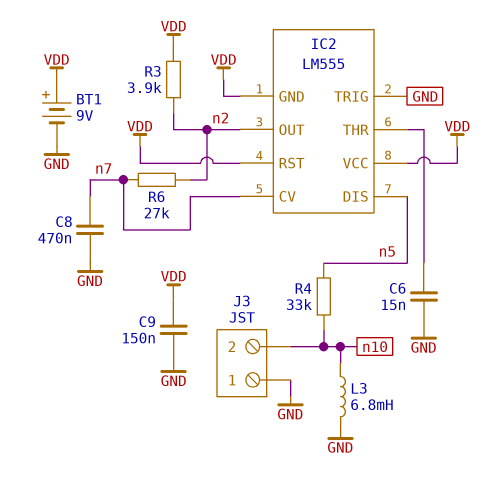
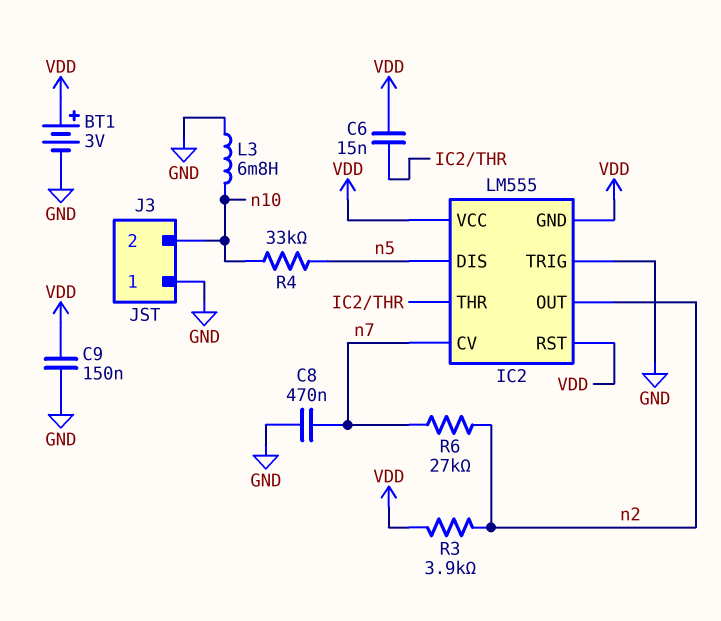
BT1: 9V (plus VDD, minus GND) -> 3V (plus VDD, minus GND)
C6: 15nF (GND, IC2/THR) -> 15nF (IC2/THR, VDD)

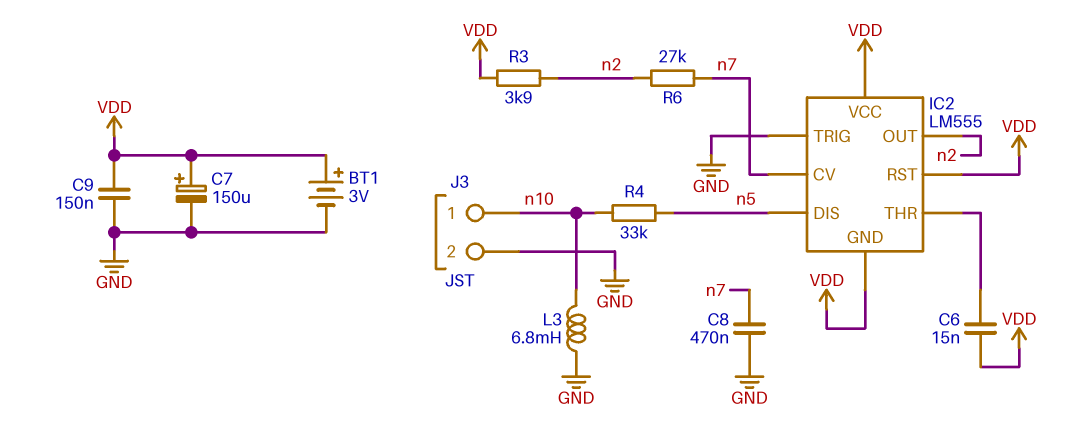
C7: none -> 150uF (plus VDD, minus GND)
J3 pin 1: GND -> n10
J3 pin 2: n10 -> GND

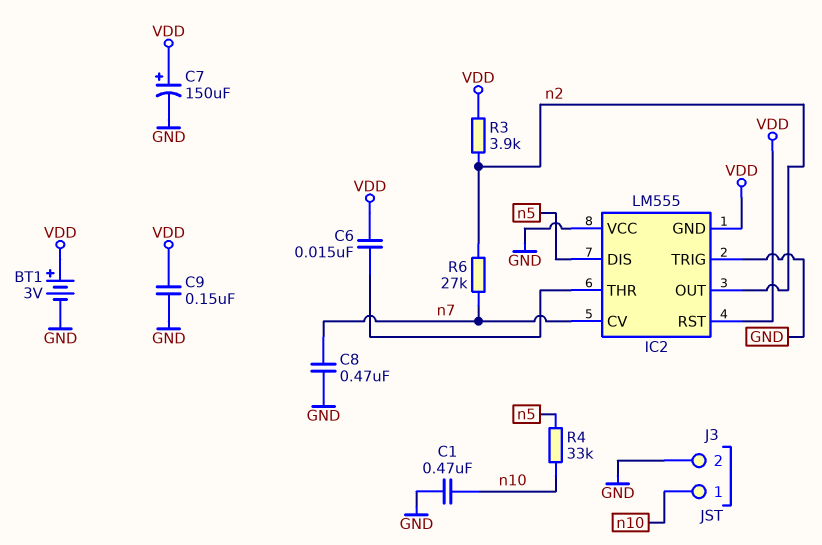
C1: none -> 470nF (GND, n10)
IC2 pin VCC: VDD -> GND
L3: 6.8mH (GND, n10) -> none

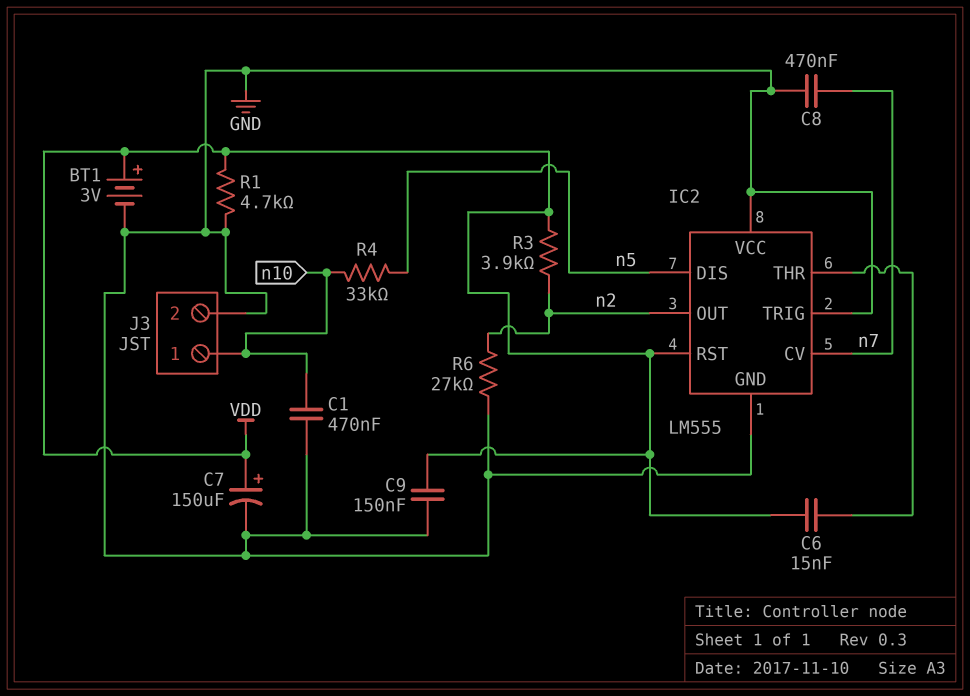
IC2 pin GND: VDD -> GND
R1: none -> 4.7k (GND, VDD)
R6: 27k (n2, n7) -> 27k (GND, n2)

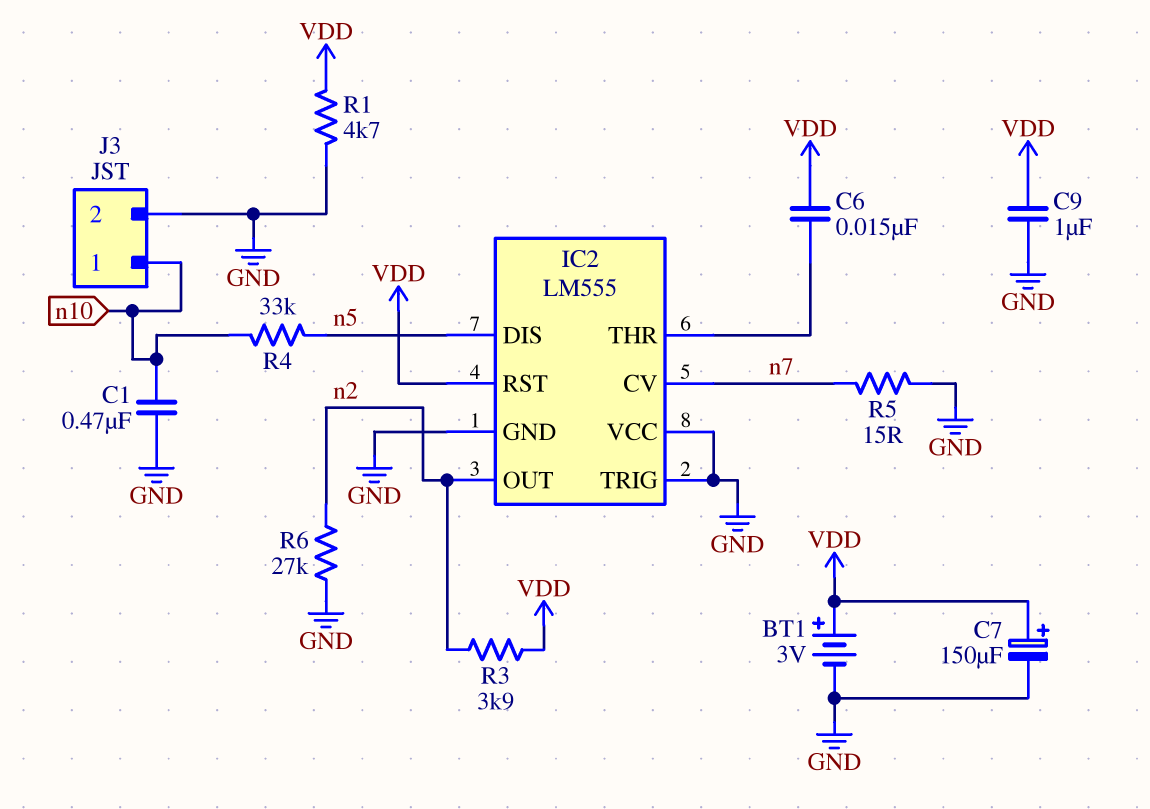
C8: 470nF (GND, n7) -> none
C9: 150nF (GND, VDD) -> 1uF (GND, VDD)
R5: none -> 15 (GND, n7)

